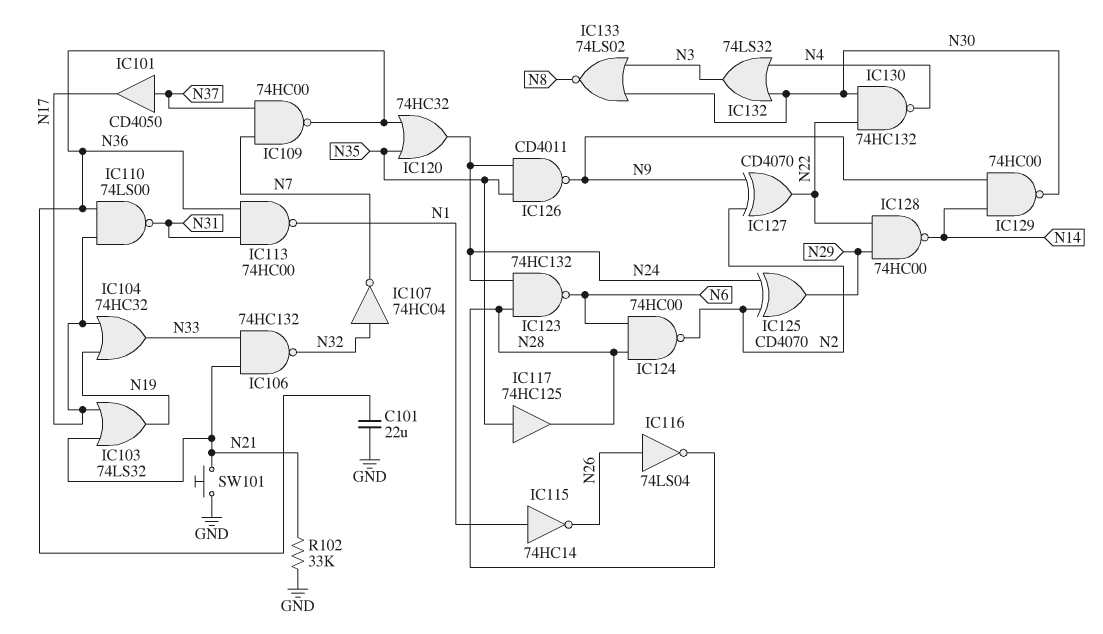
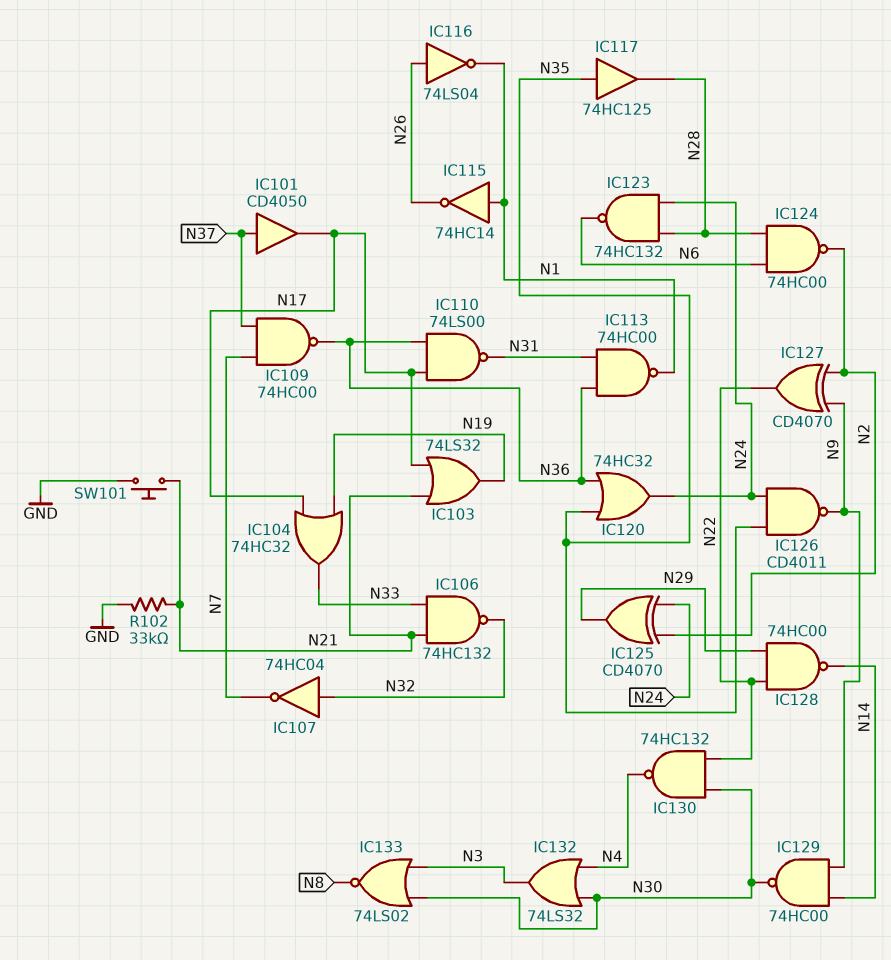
C101: 22uF (GND, N36) -> none
IC116: NOT 74LS04 (in N26, out N28) -> NOT 74LS04 (in N26, out N1)

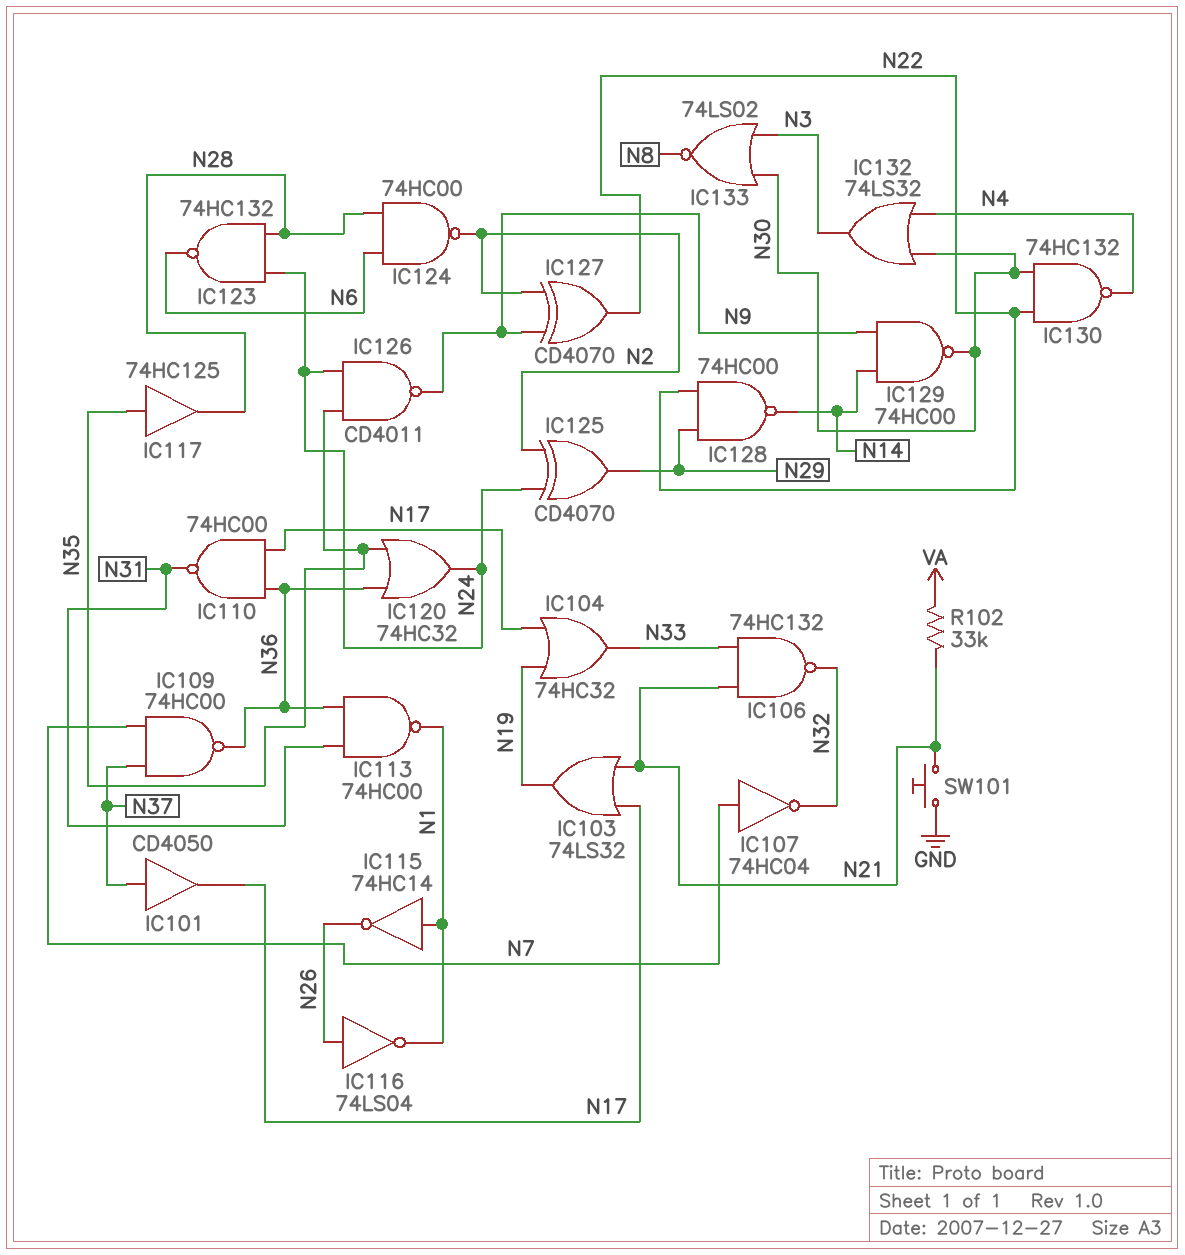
IC107: NOT 74HC04 (in N32, out N7) -> NOT 74HC04 (in N7, out N32)
IC110: NAND 74LS00 (in N17, in N36, out N31) -> NAND 74HC00 (in N17, in N36, out N31)
R102: 33k (GND, N21) -> 33k (N21, VA)

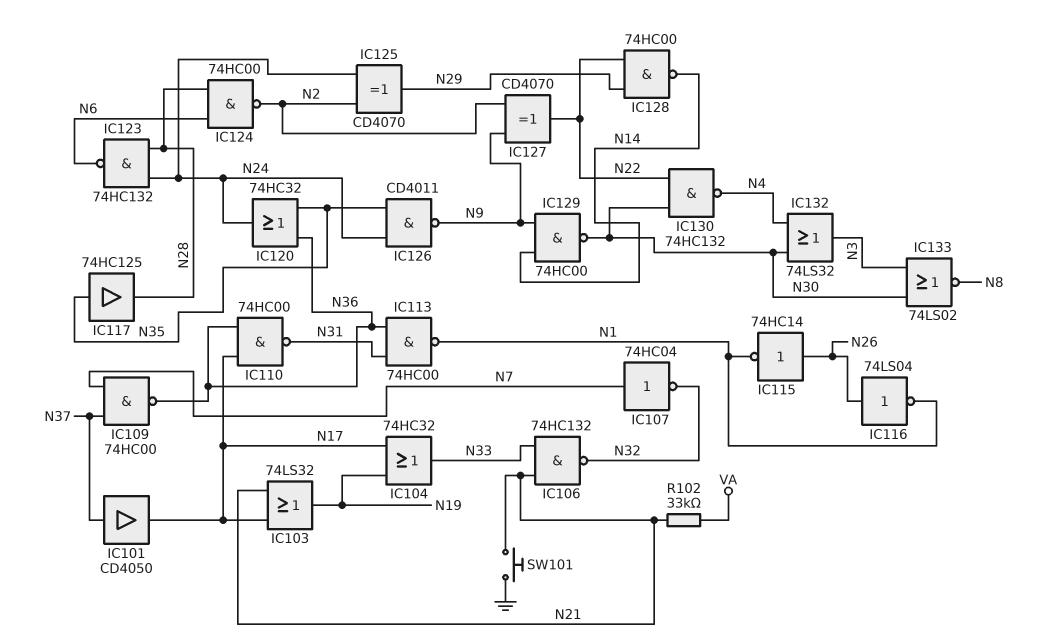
IC115: NOT 74HC14 (in N1, out N26) -> NOT 74HC14 (in N26, out N1)

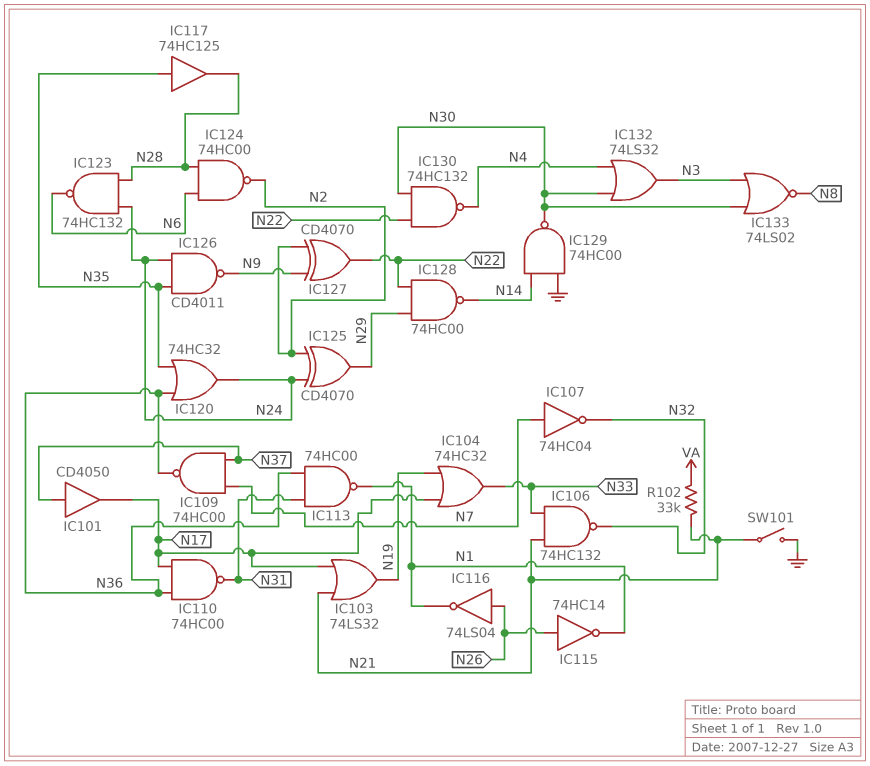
IC129: NAND 74HC00 (in N9, in N14, out N30) -> NAND 74HC00 (in GND, in N14, out N30)
SW101: button (GND, N21) -> switch (GND, N21)

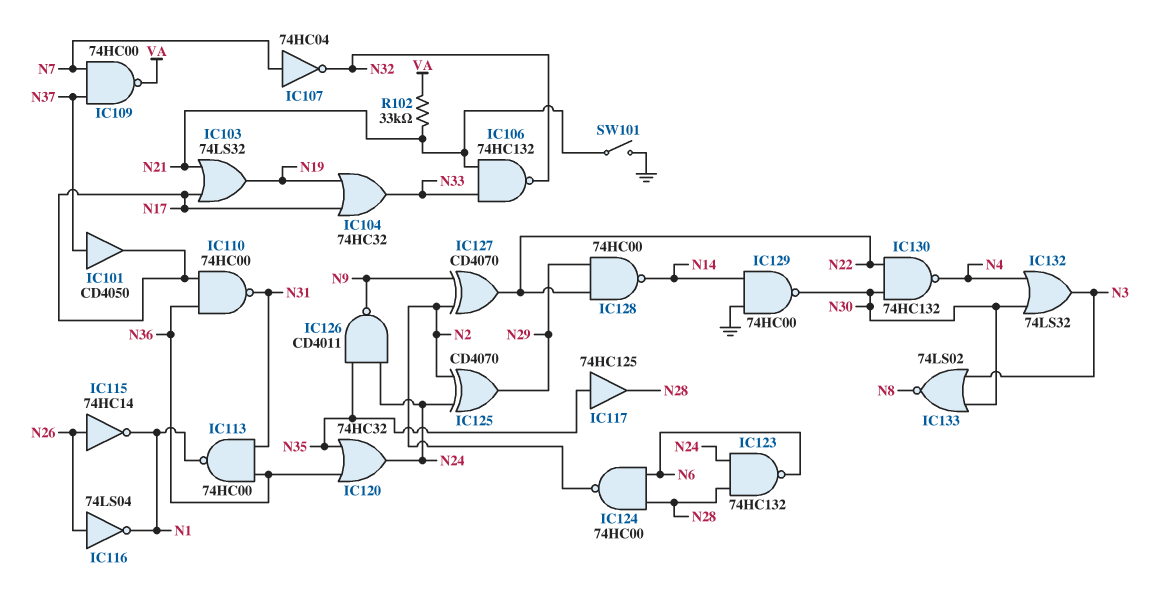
IC109: NAND 74HC00 (in N7, in N37, out N36) -> NAND 74HC00 (in N7, in N37, out VA)

